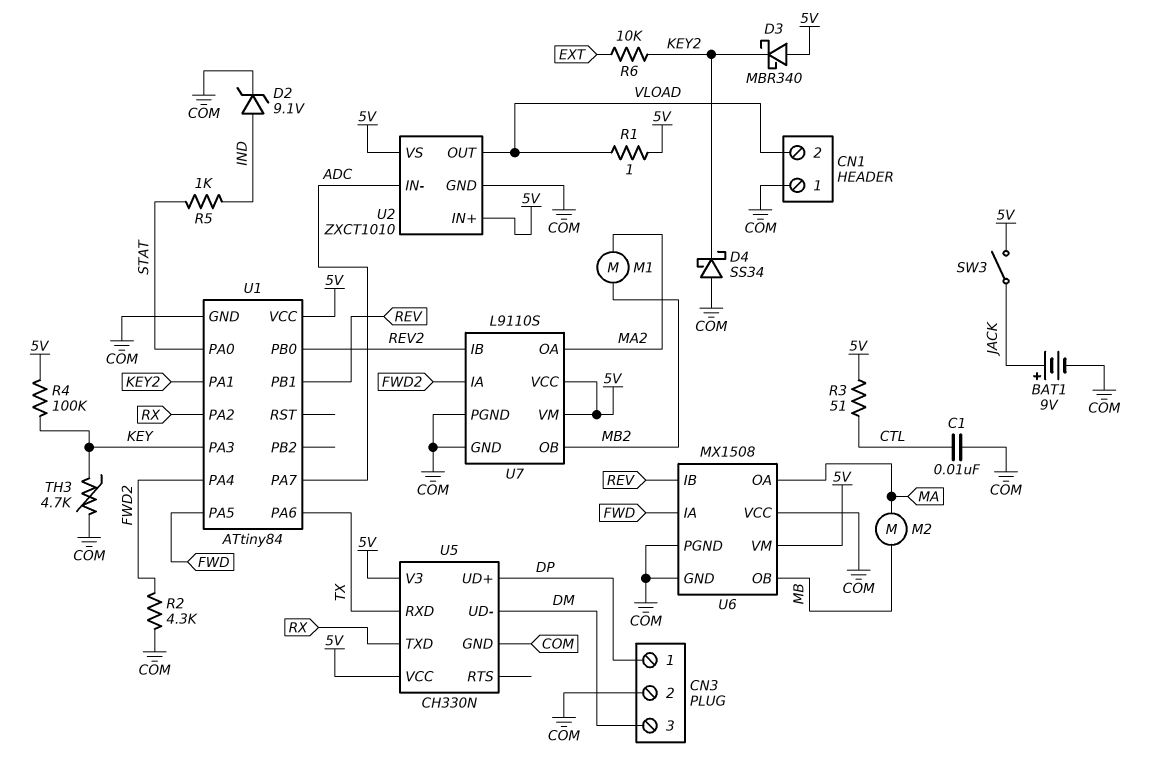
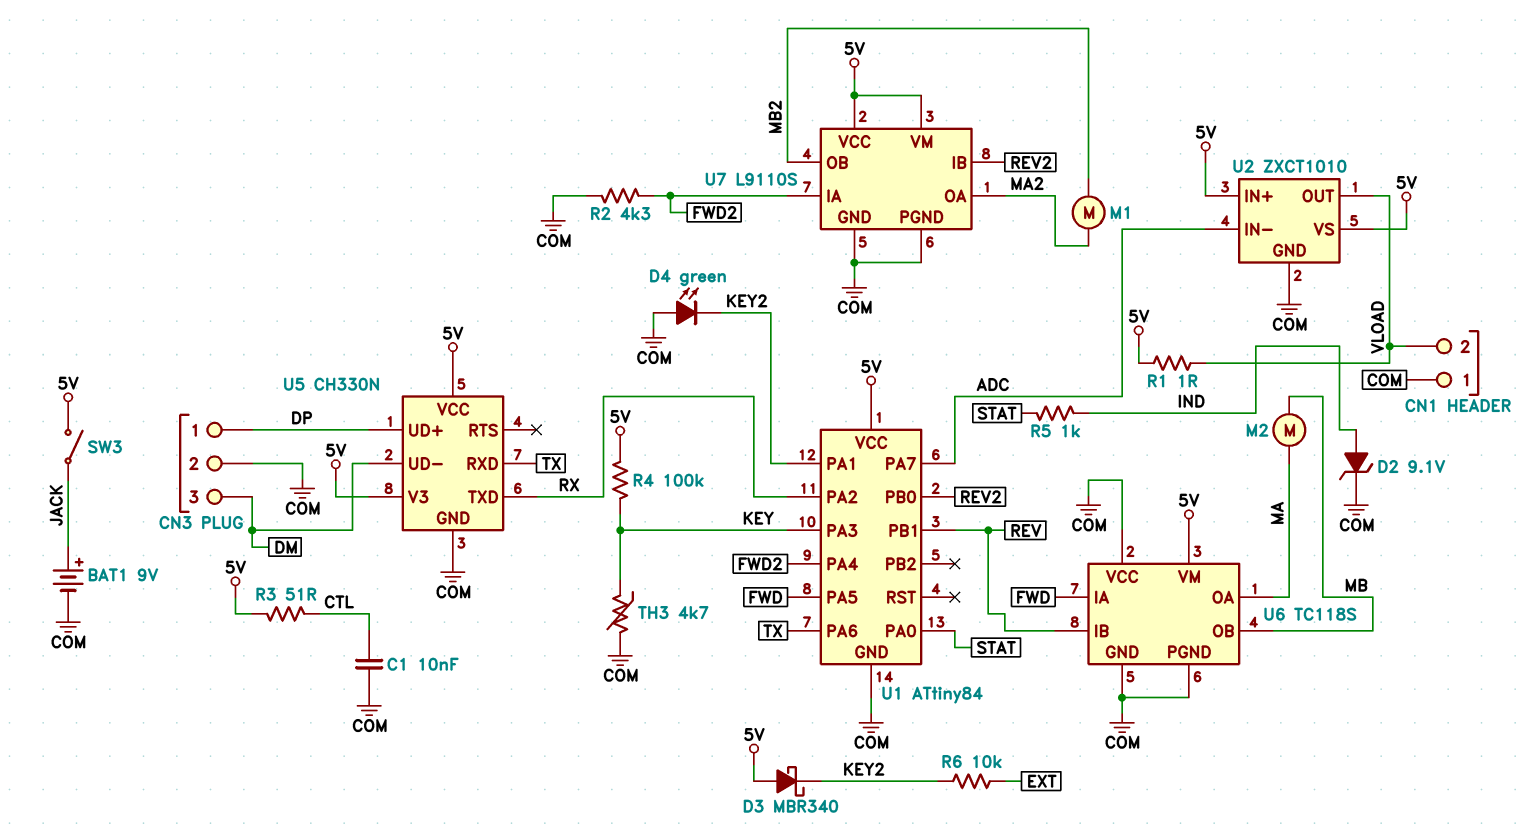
D4: schottky SS34 (A COM, K KEY2) -> LED green (A COM, K KEY2)
U6: MX1508 -> TC118S

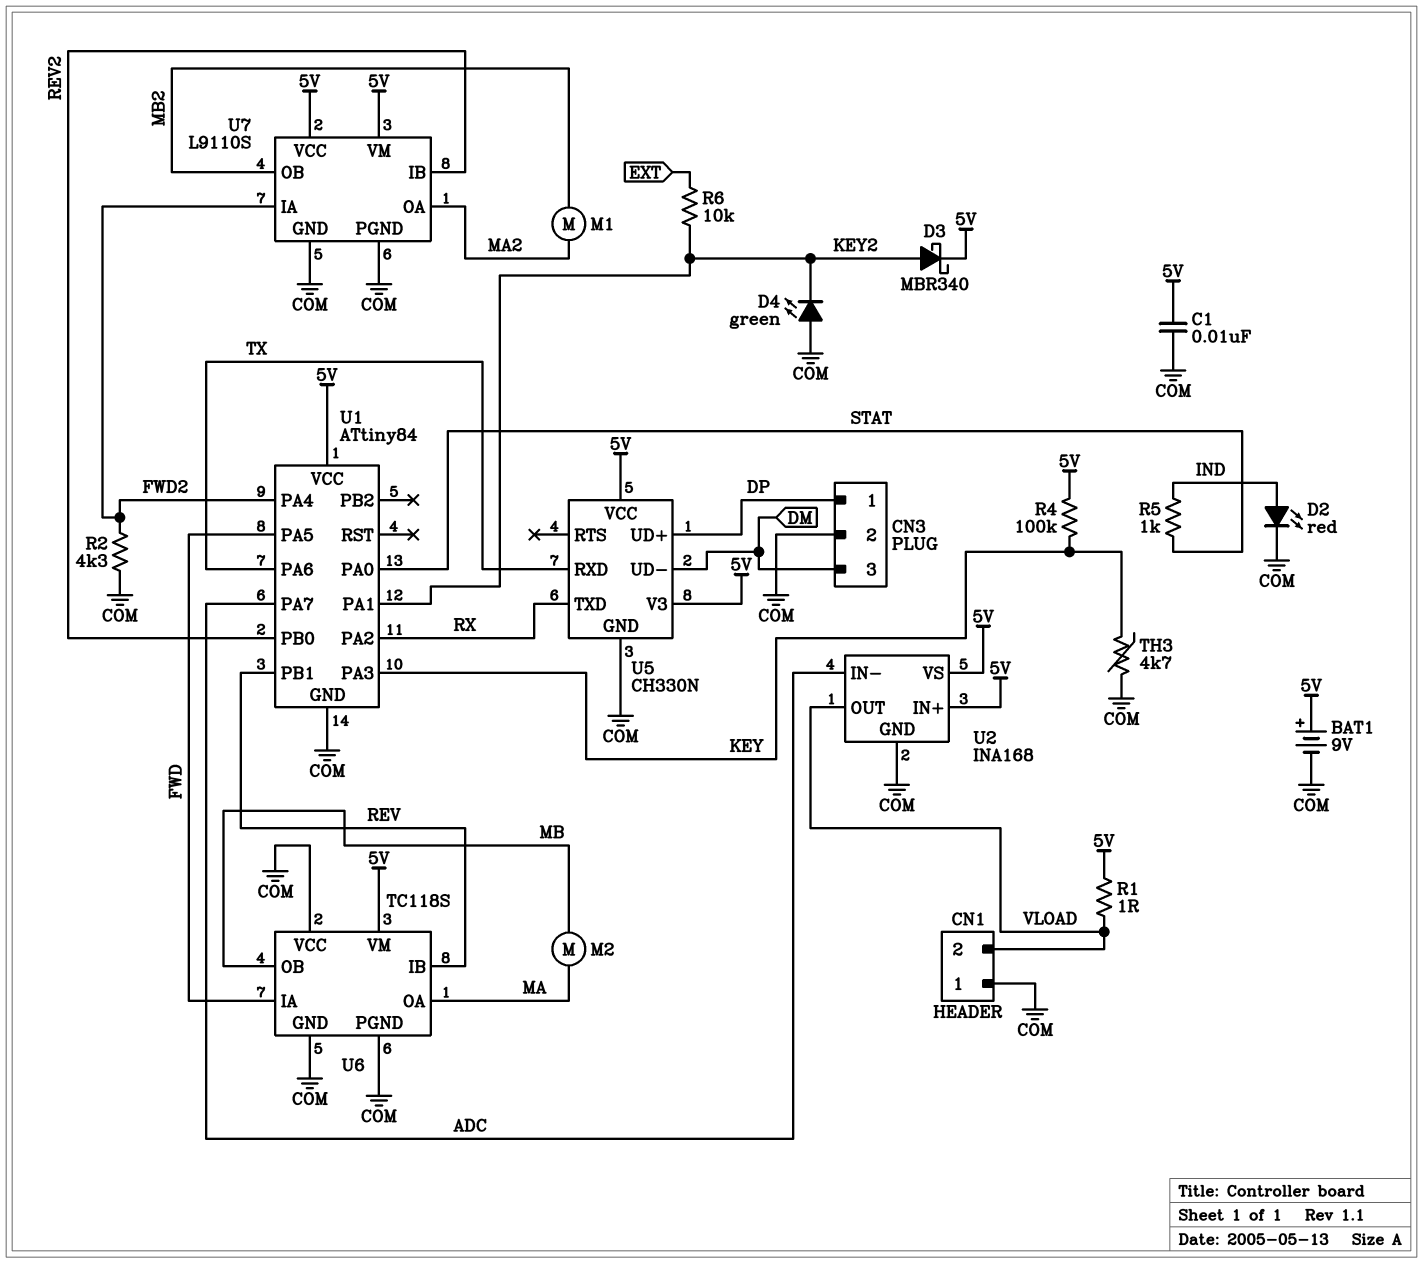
BAT1: 9V (plus JACK, minus COM) -> 9V (plus 5V, minus COM)
C1: 10nF (COM, CTL) -> 10nF (5V, COM)
D2: zener 9.1V (A IND, K COM) -> LED red (A IND, K COM)
D3: schottky MBR340 (A 5V, K KEY2) -> schottky MBR340 (A KEY2, K 5V)
R3: 51 (5V, CTL) -> none
SW3: switch (5V, JACK) -> none
U2: ZXCT1010 -> INA168

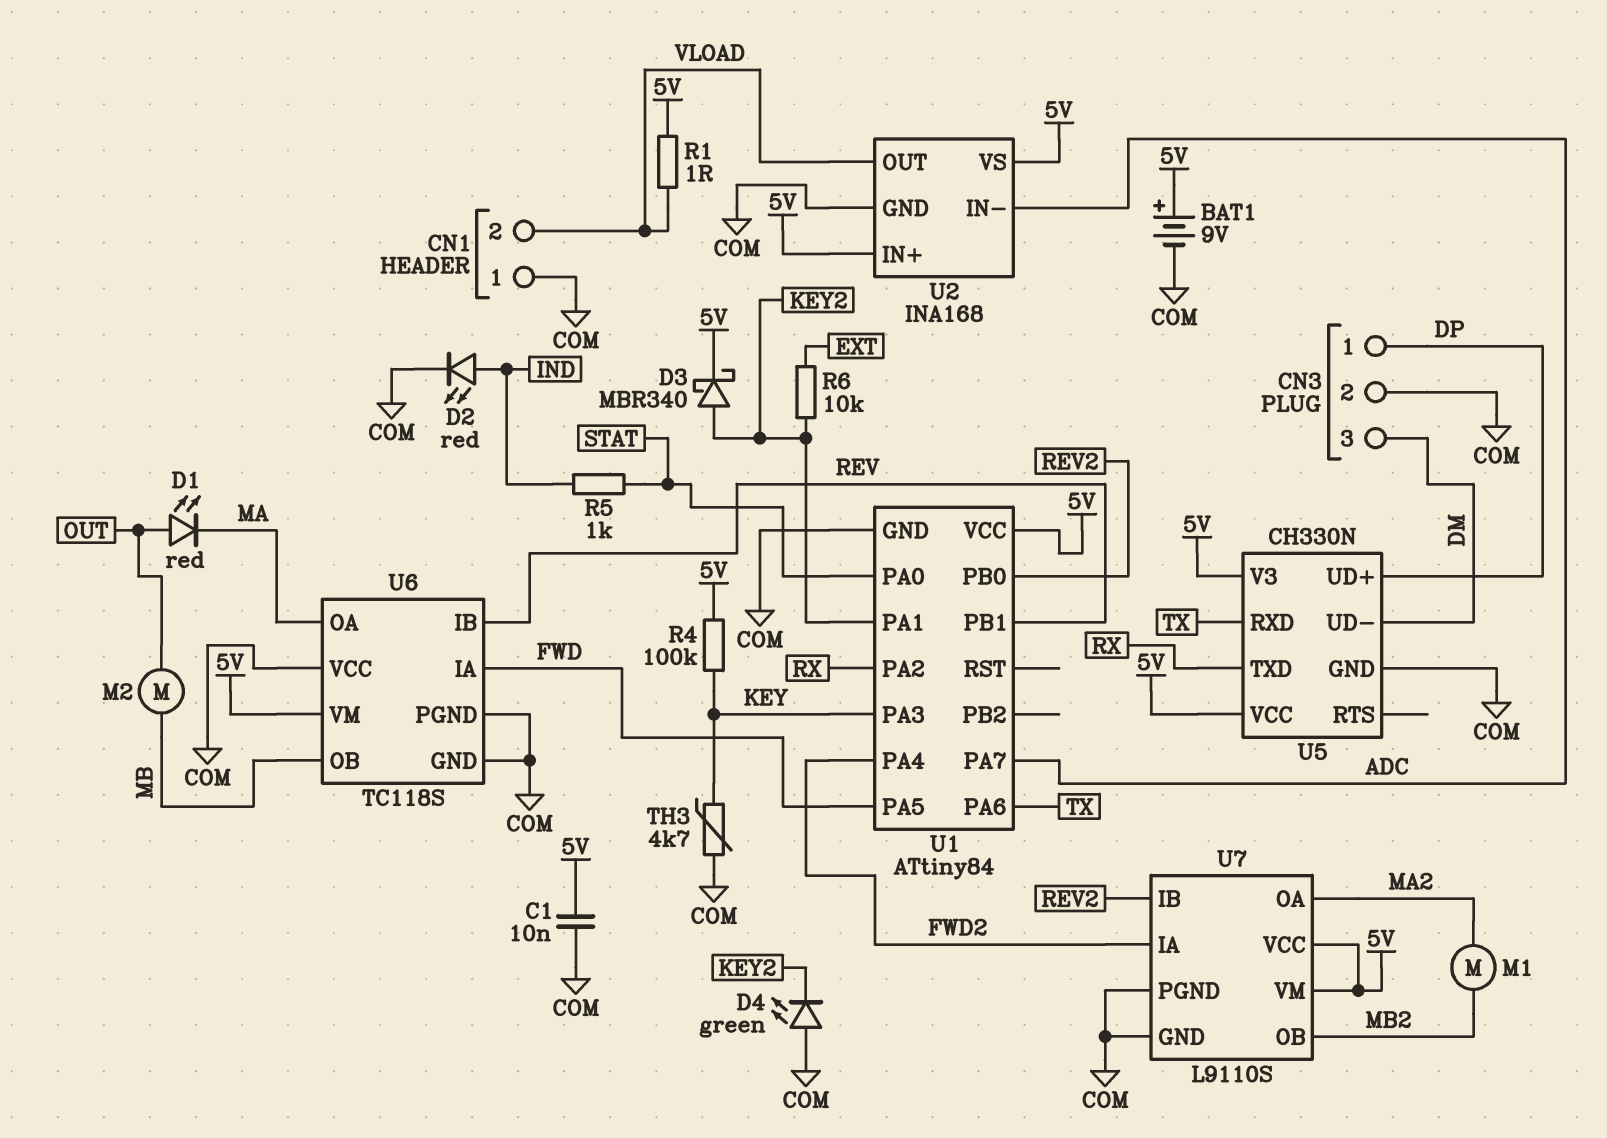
D1: none -> LED red (A OUT, K MA)
M2: motor (MA, MB) -> motor (MB, OUT)
R2: 4.3k (COM, FWD2) -> none

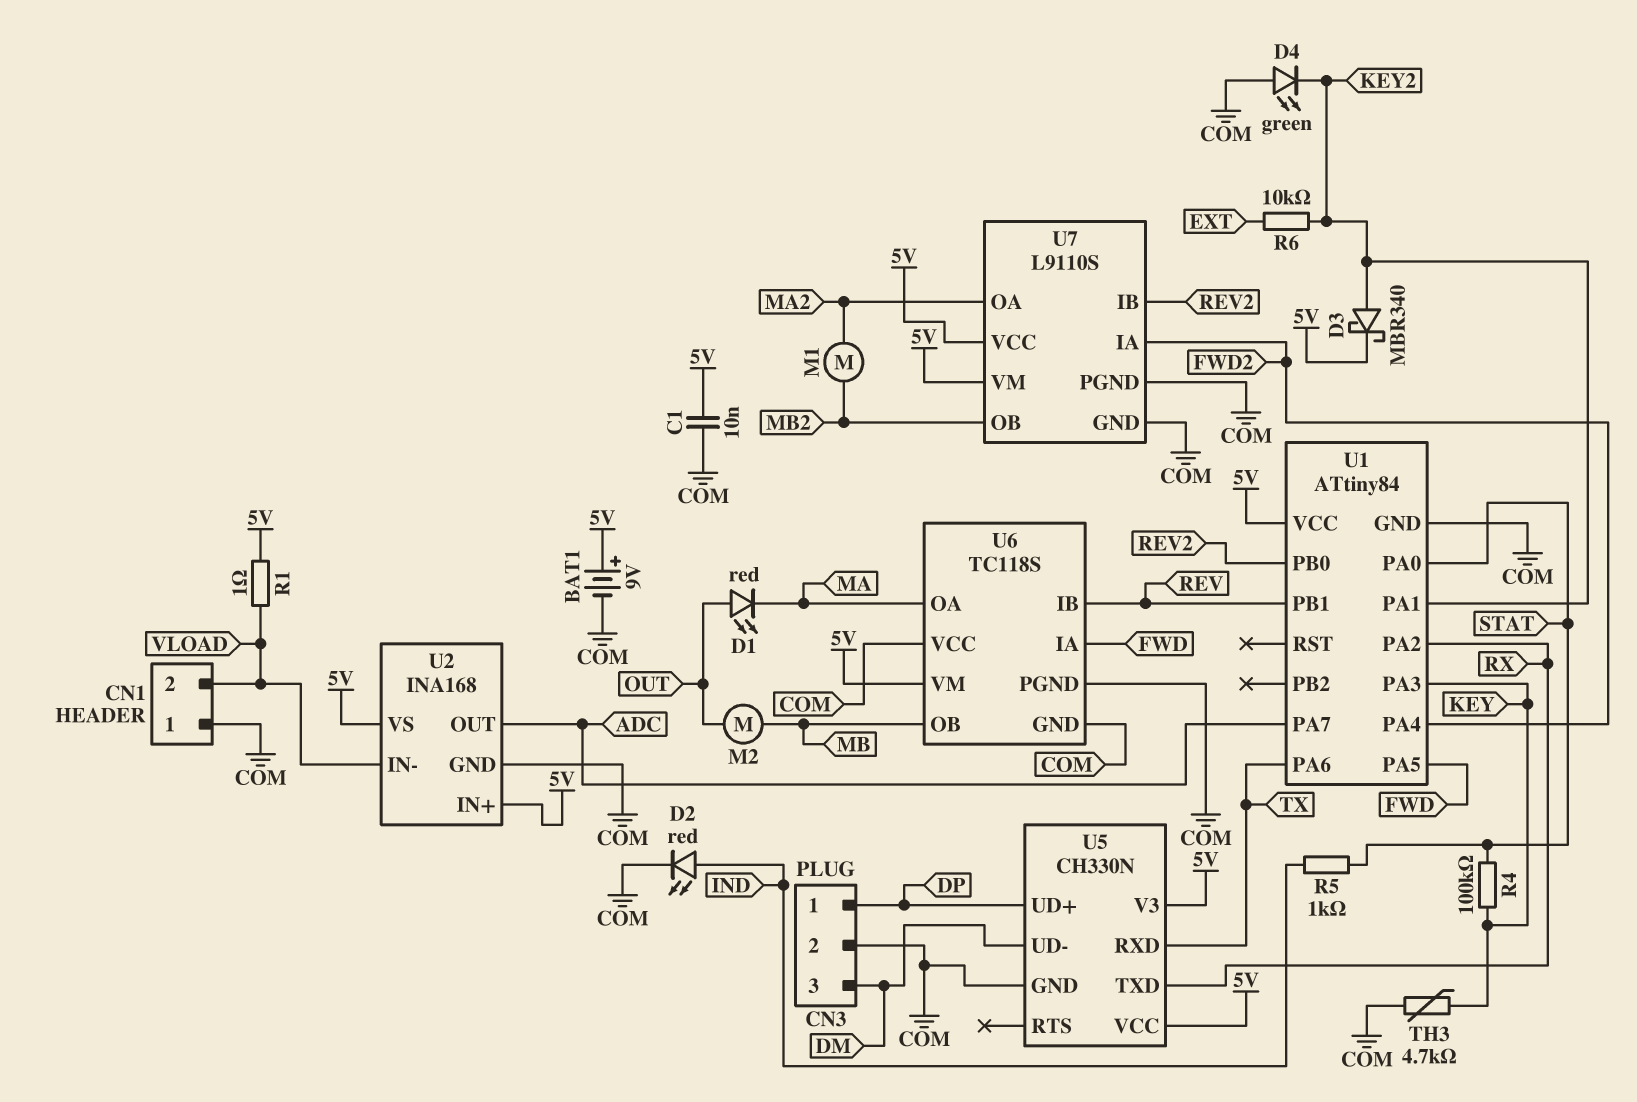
R4: 100k (5V, KEY) -> 100k (KEY, STAT)
U2 pin IN-: ADC -> VLOAD
U2 pin OUT: VLOAD -> ADC

